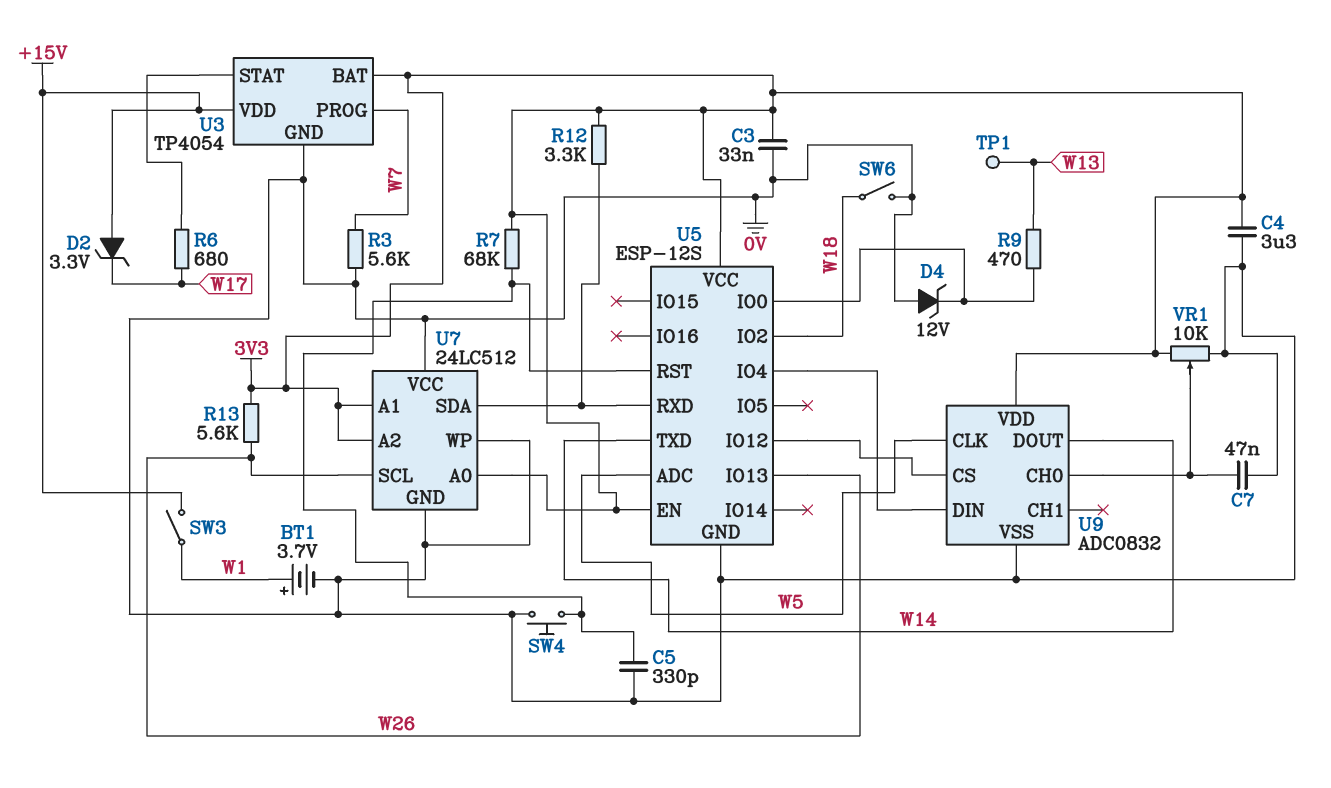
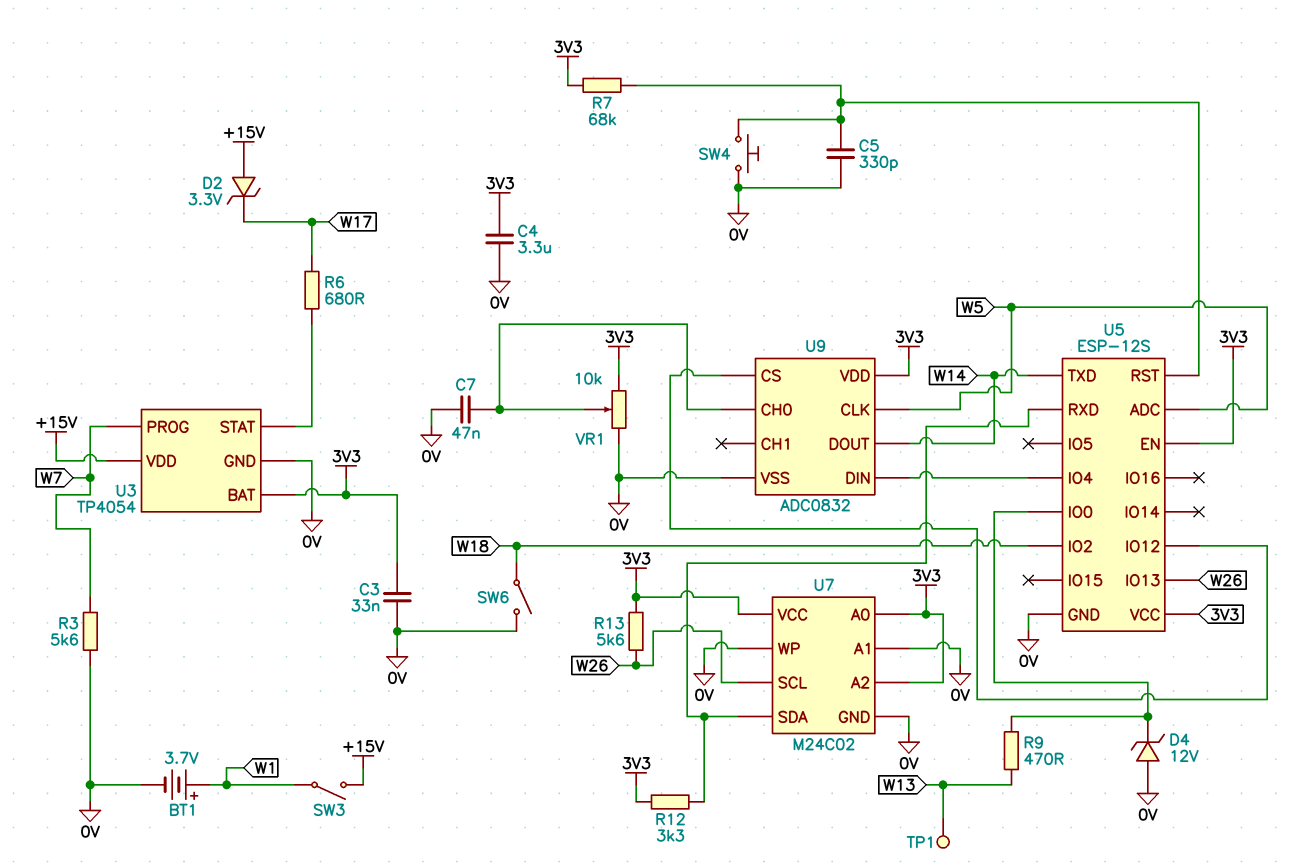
U7: 24LC512 -> M24C02
U7 pin A1: 3V3 -> 0V
U7 pin VCC: 0V -> 3V3

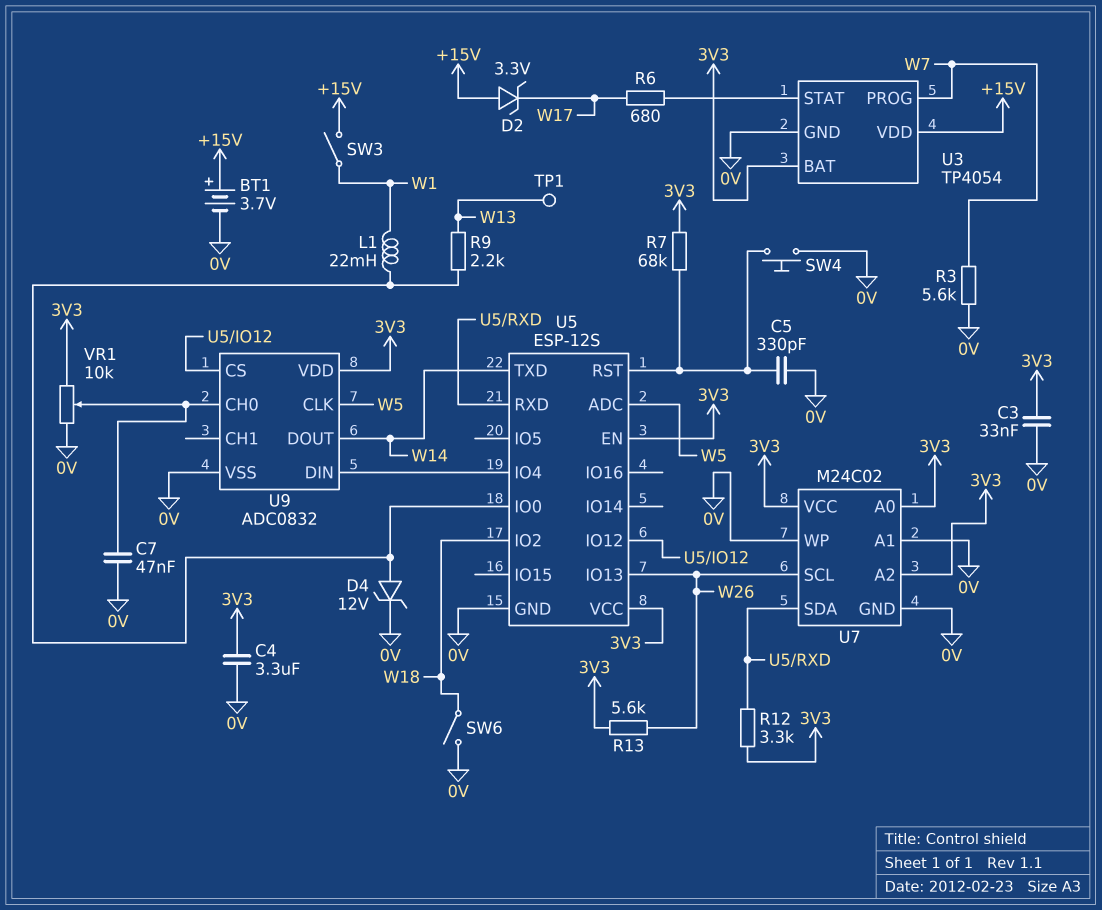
BT1: 3.7V (plus W1, minus 0V) -> 3.7V (plus +15V, minus 0V)
D4: zener 12V (A 0V, K U5/IO0) -> zener 12V (A U5/IO0, K 0V)
L1: none -> 22mH (U5/IO0, W1)
R9: 470 (U5/IO0, W13) -> 2.2k (U5/IO0, W13)

